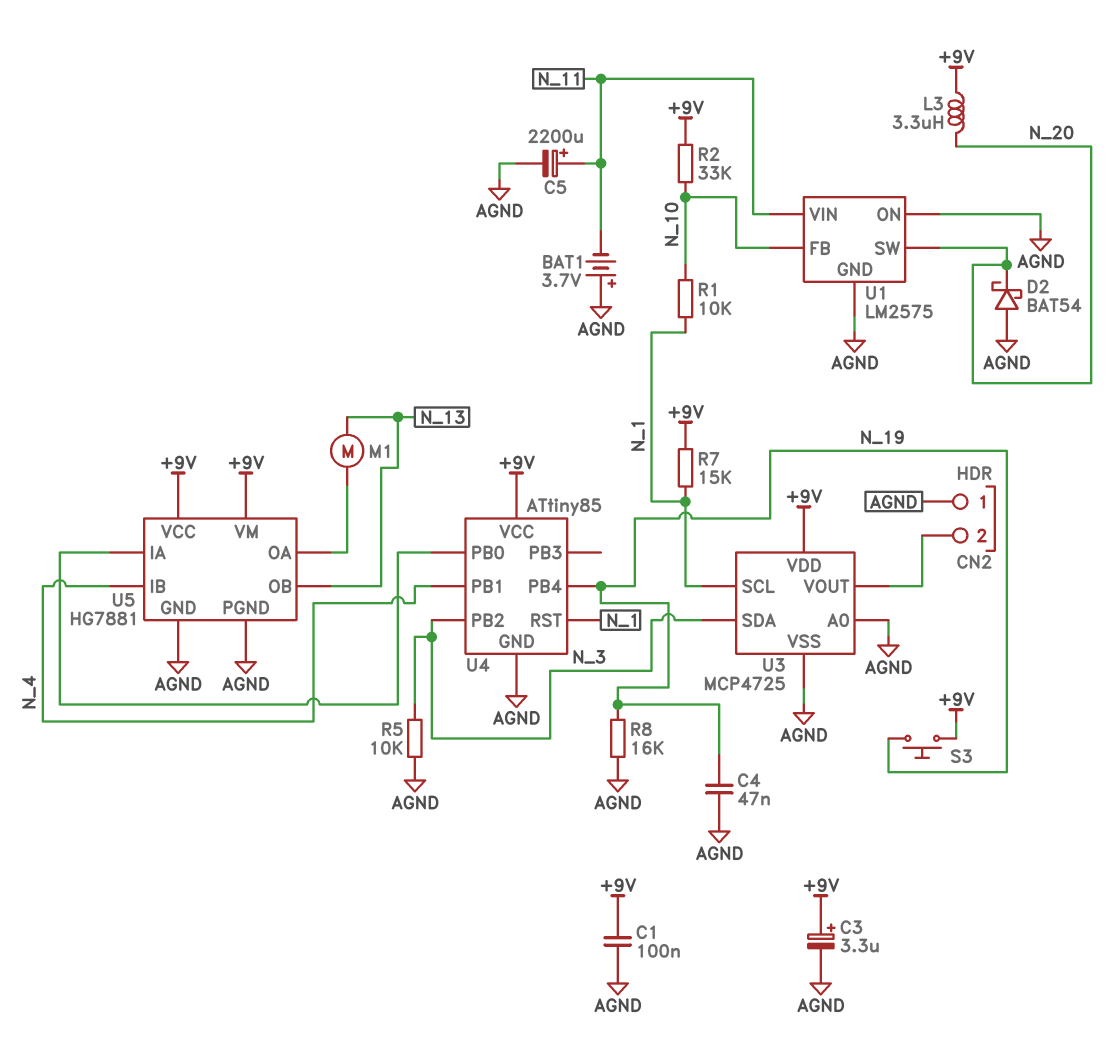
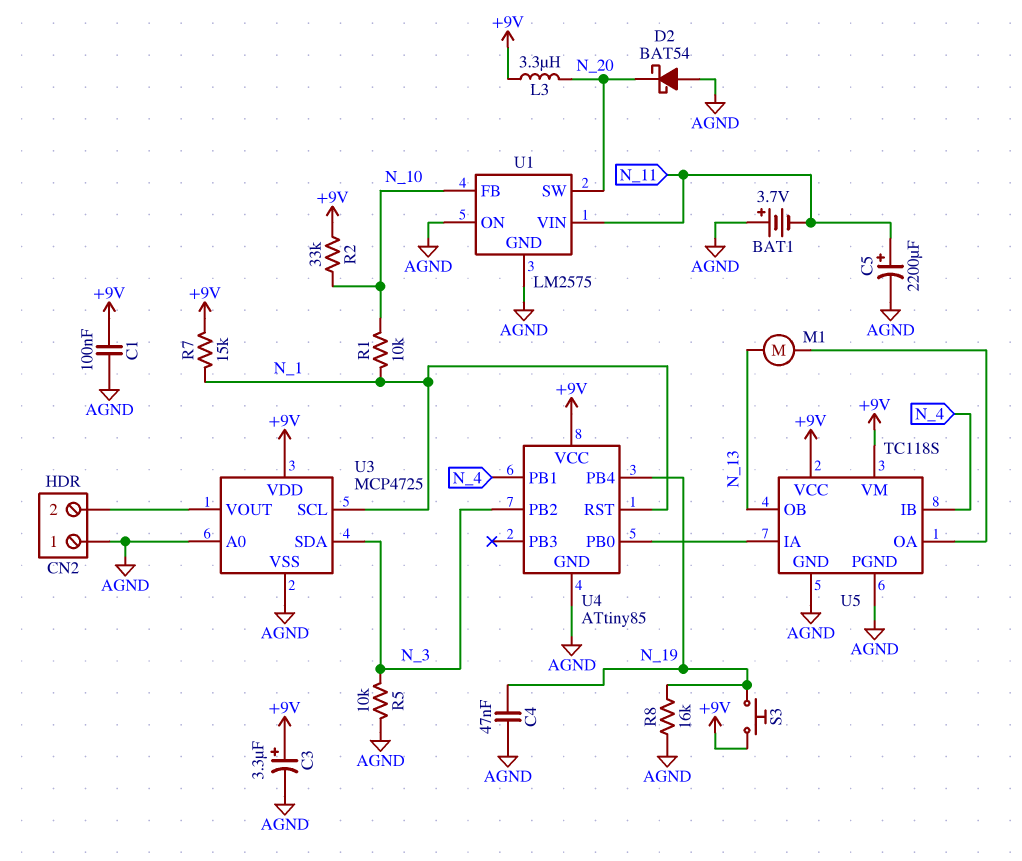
U5: HG7881 -> TC118S

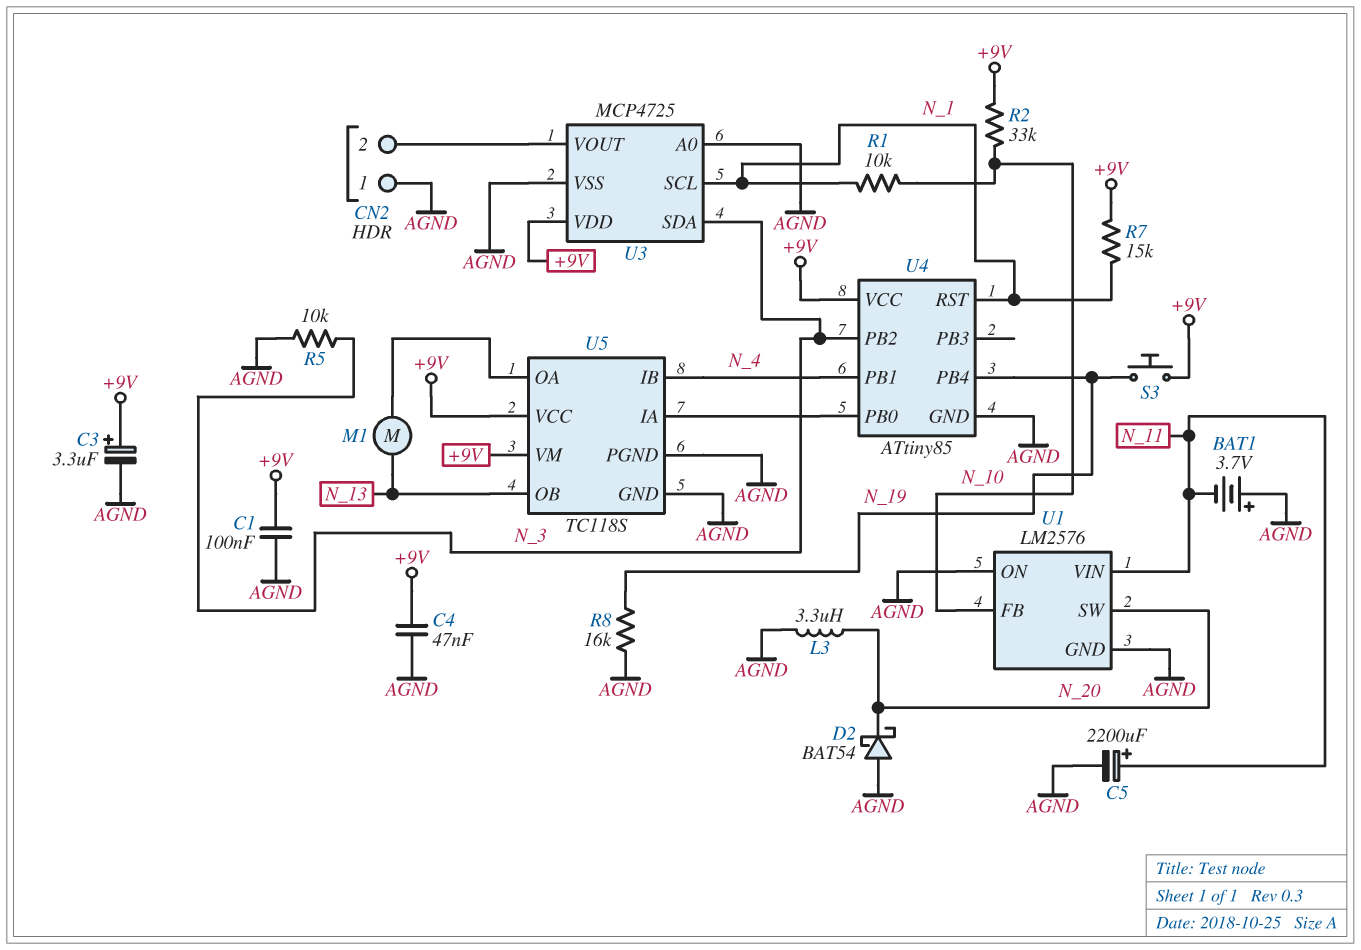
C4: 47nF (AGND, N_19) -> 47nF (+9V, AGND)
L3: 3.3uH (+9V, N_20) -> 3.3uH (AGND, N_20)
U1: LM2575 -> LM2576

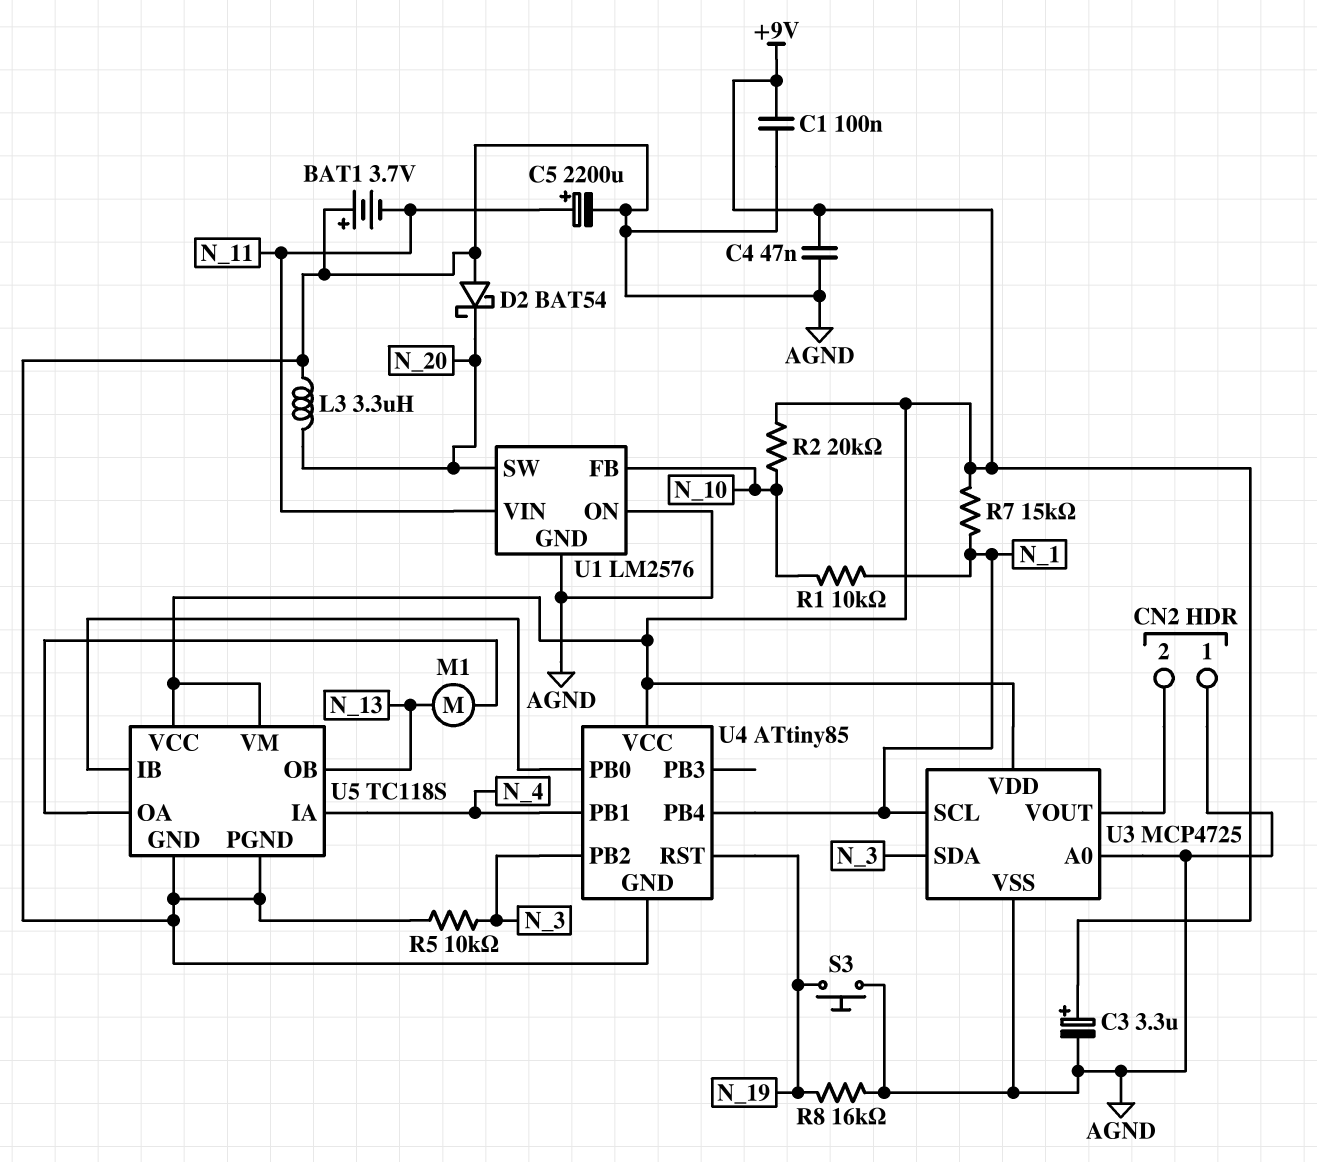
R2: 33k (+9V, N_10) -> 20k (+9V, N_10)
S3: button (+9V, N_19) -> button (AGND, N_19)
U4 pin PB4: N_19 -> N_1
U4 pin RST: N_1 -> N_19
U5 pin IA: U4/PB0 -> N_4
U5 pin IB: N_4 -> U4/PB0

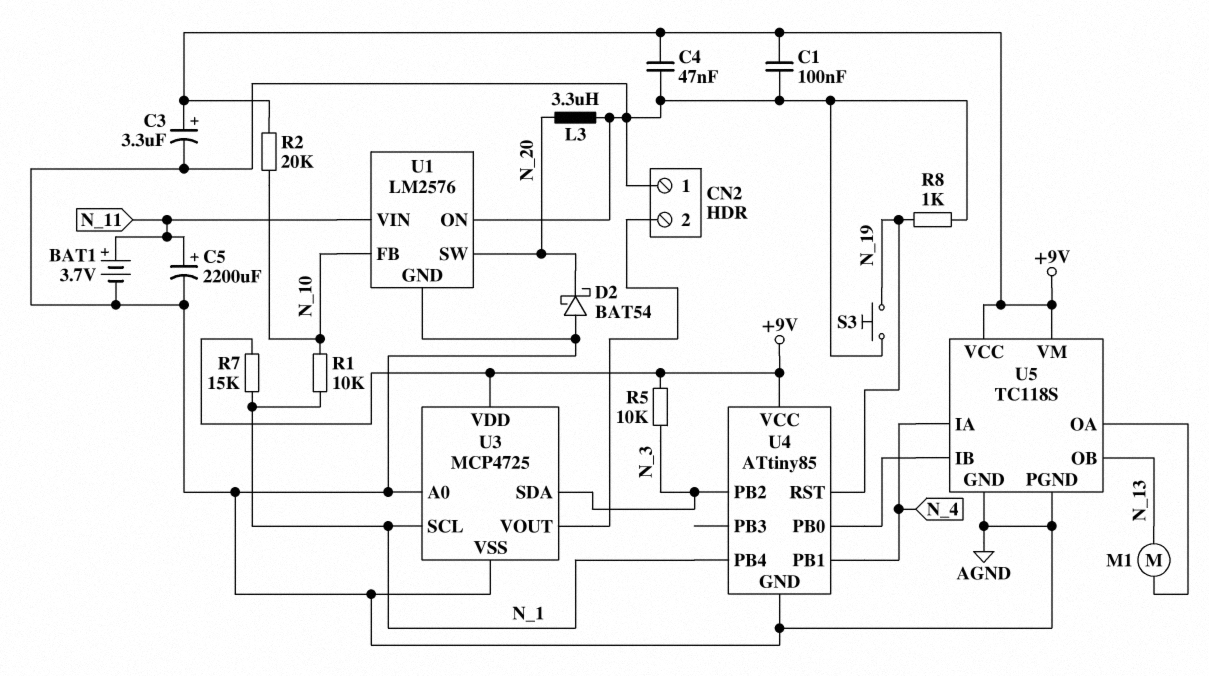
BAT1: 3.7V (plus AGND, minus N_11) -> 3.7V (plus N_11, minus AGND)
R5: 10k (AGND, N_3) -> 10k (+9V, N_3)
R8: 16k (AGND, N_19) -> 1k (AGND, N_19)

